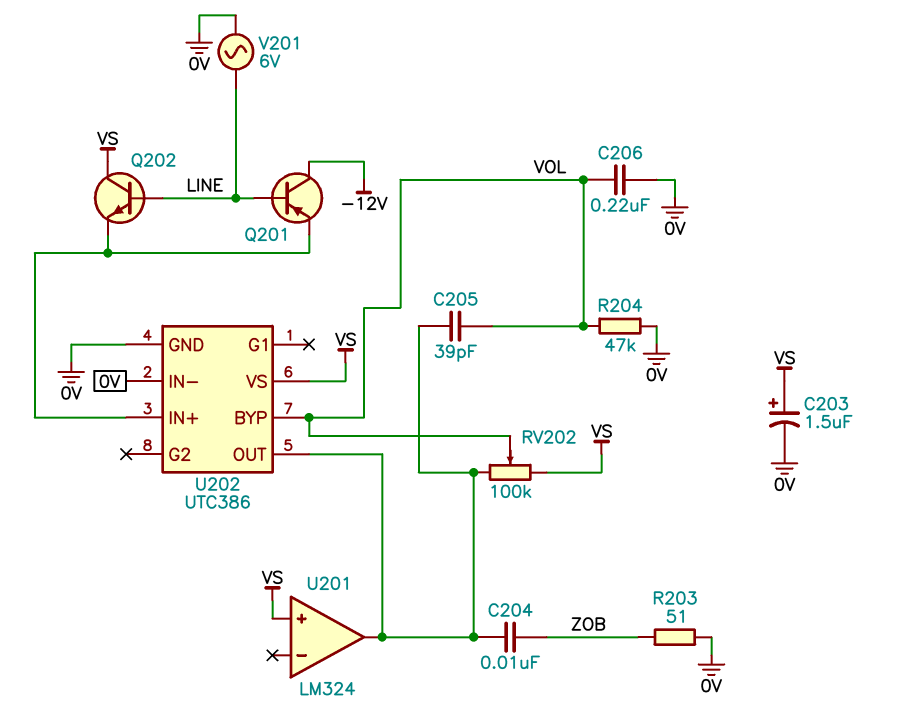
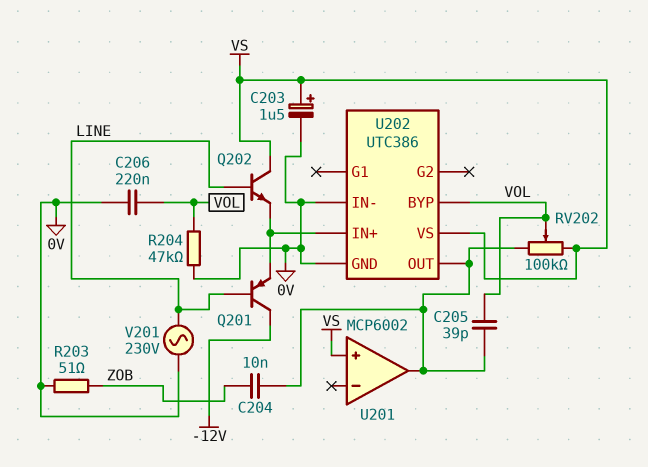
U201: LM324 -> MCP6002
V201: AC 6V (0V, LINE) -> AC 230V (0V, LINE)

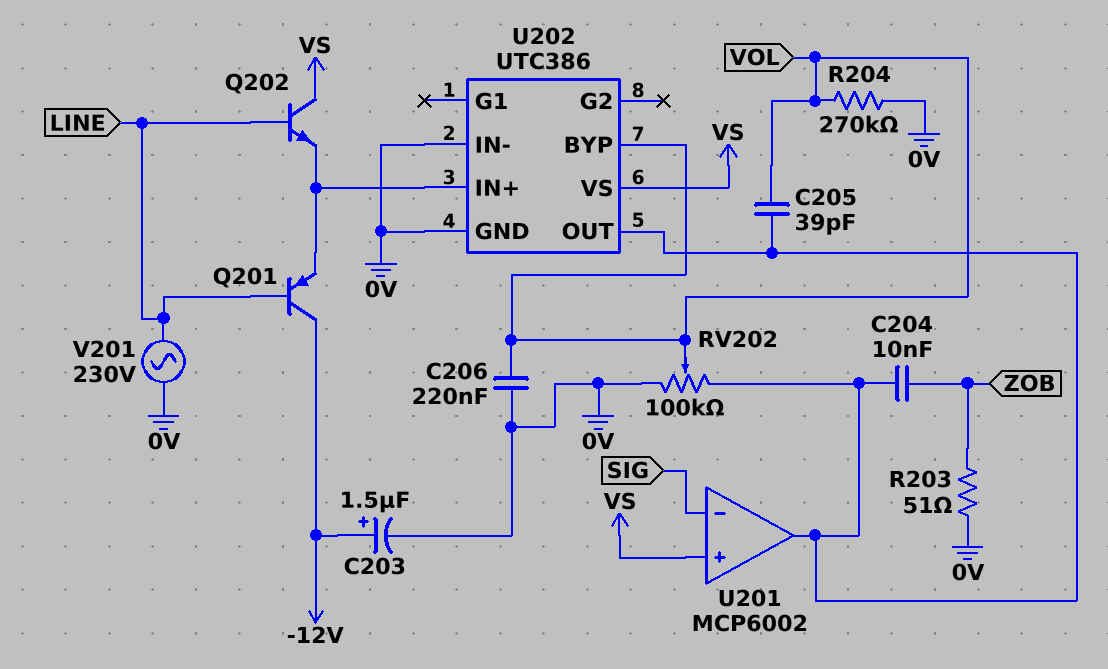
C203: 1.5uF (plus VS, minus 0V) -> 1.5uF (plus -12V, minus 0V)
R204: 47k (0V, VOL) -> 270k (0V, VOL)
RV202: 100k (U201/out, VS, wiper VOL) -> 100k (0V, U201/out, wiper VOL)
U201 pin in-: none -> SIG

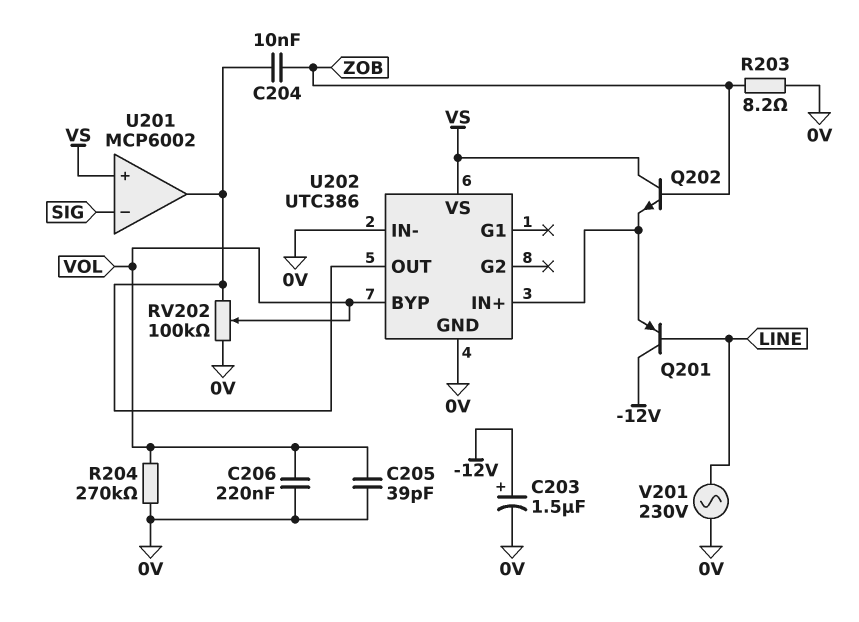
C205: 39pF (U201/out, VOL) -> 39pF (0V, VOL)
Q202: NPN (B LINE, C VS, E U202/IN+) -> NPN (B ZOB, C VS, E U202/IN+)
R203: 51 (0V, ZOB) -> 8.2 (0V, ZOB)

